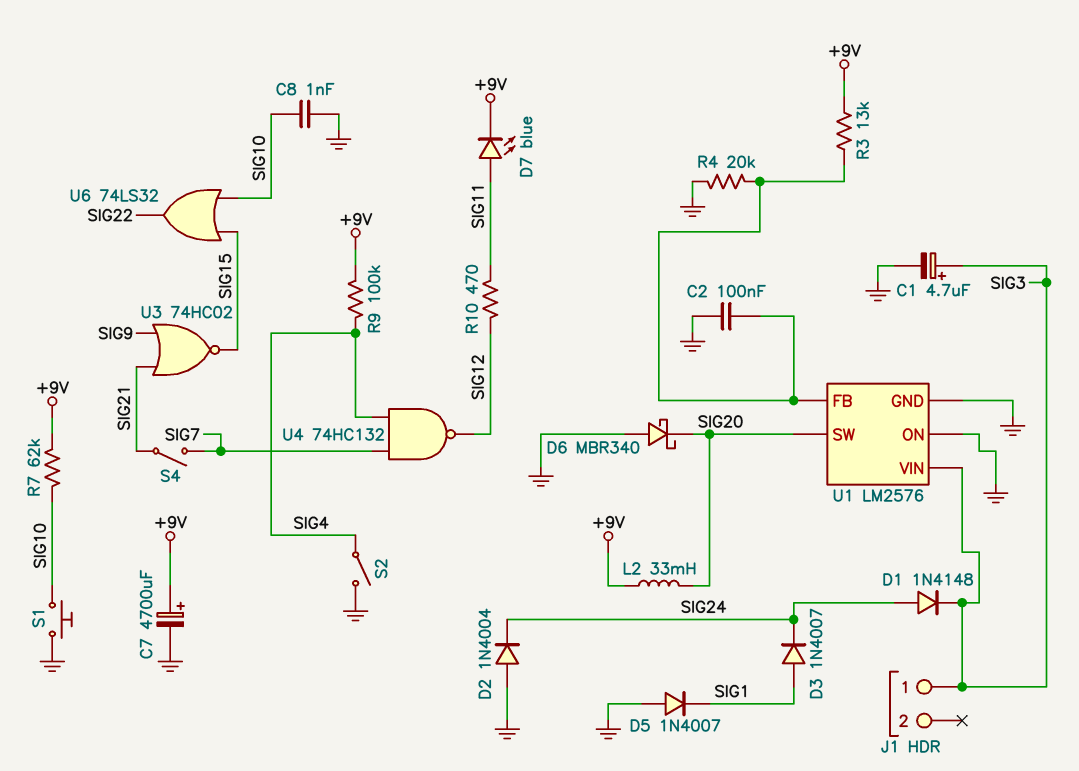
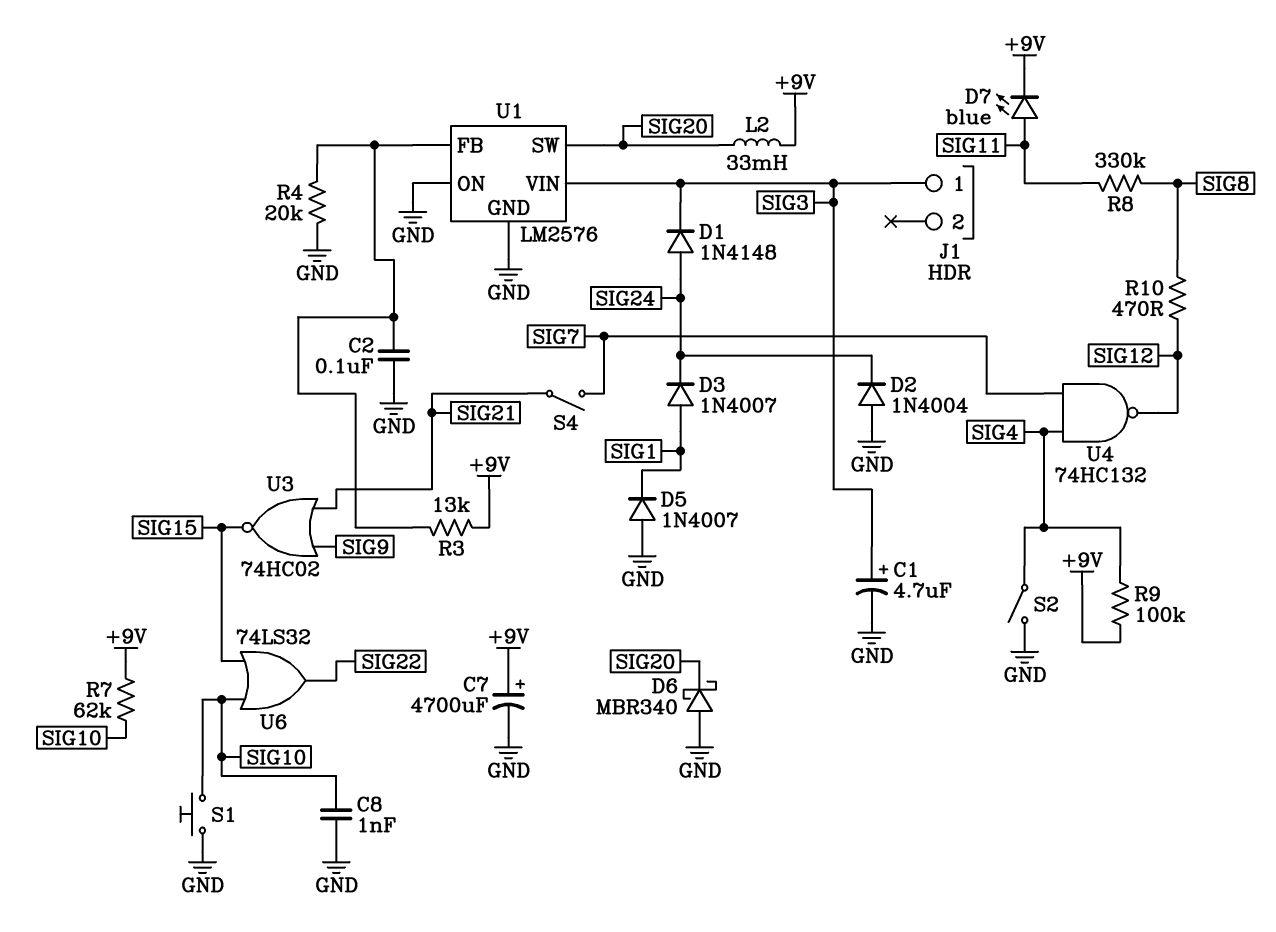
R8: none -> 330k (SIG8, SIG11)
R10: 470 (SIG11, SIG12) -> 470 (SIG8, SIG12)

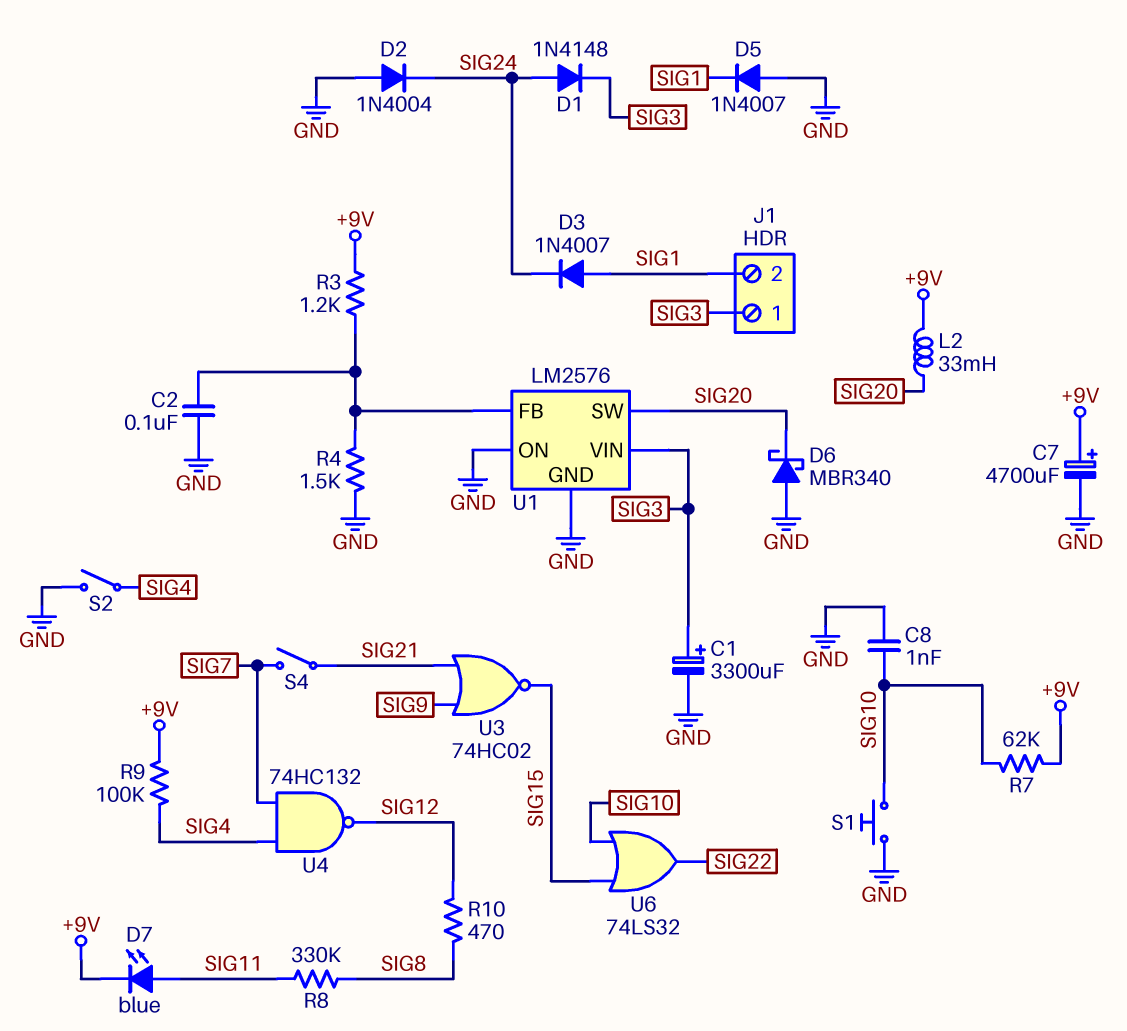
C1: 4.7uF (plus SIG3, minus GND) -> 3300uF (plus SIG3, minus GND)
J1 pin 2: none -> SIG1
R3: 13k (+9V, U1/FB) -> 1.2k (+9V, U1/FB)
R4: 20k (GND, U1/FB) -> 1.5k (GND, U1/FB)

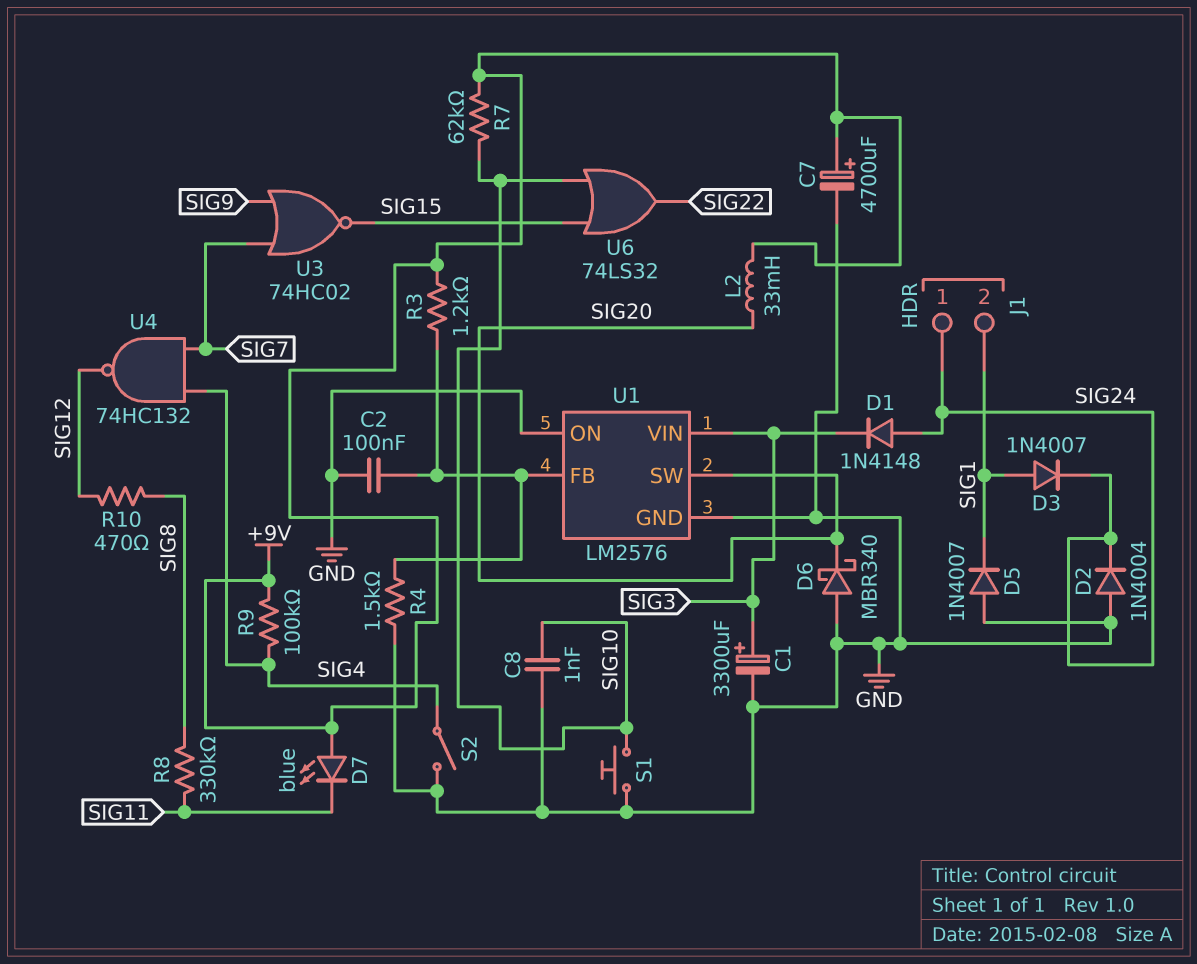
D7: LED blue (A SIG11, K +9V) -> LED blue (A +9V, K SIG11)
J1 pin 1: SIG3 -> SIG24
S4: switch (SIG7, SIG21) -> none
U3: NOR 74HC02 (in SIG9, in SIG21, out SIG15) -> NOR 74HC02 (in SIG7, in SIG9, out SIG15)

